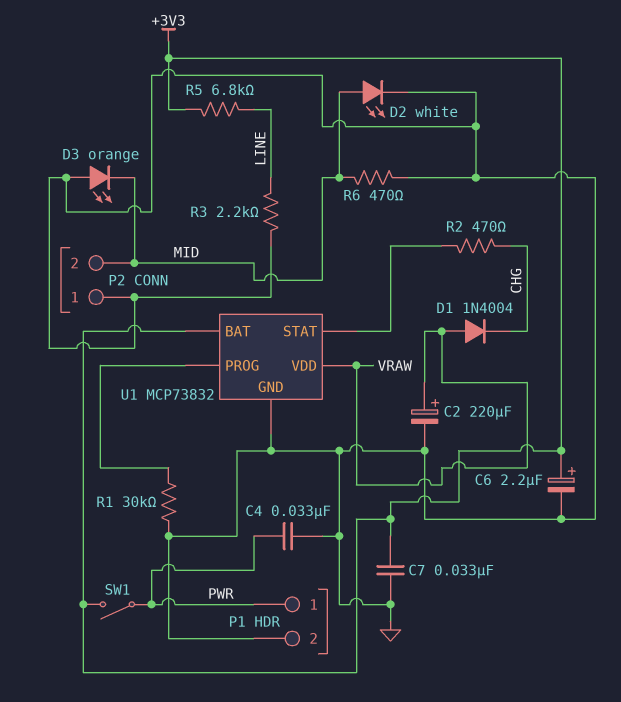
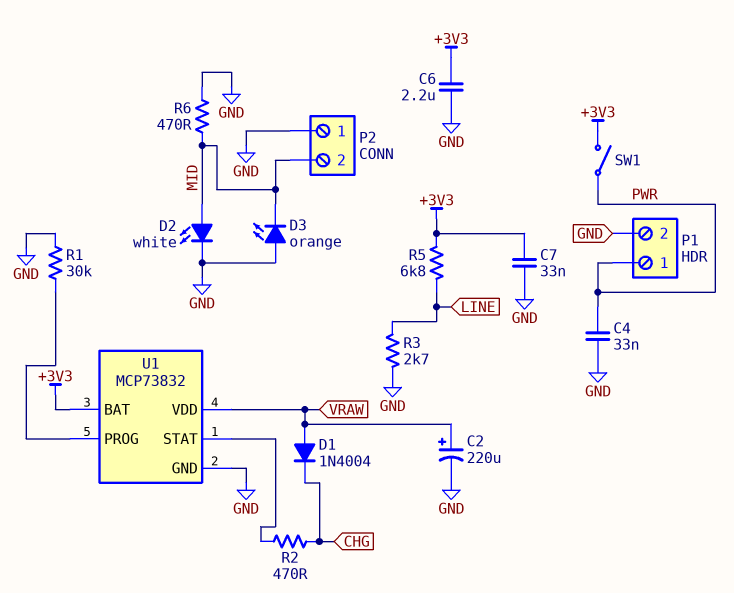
C6: 2.2uF (plus +3V3, minus GND) -> 2.2uF (+3V3, GND)
R3: 2.2k (GND, LINE) -> 2.7k (GND, LINE)

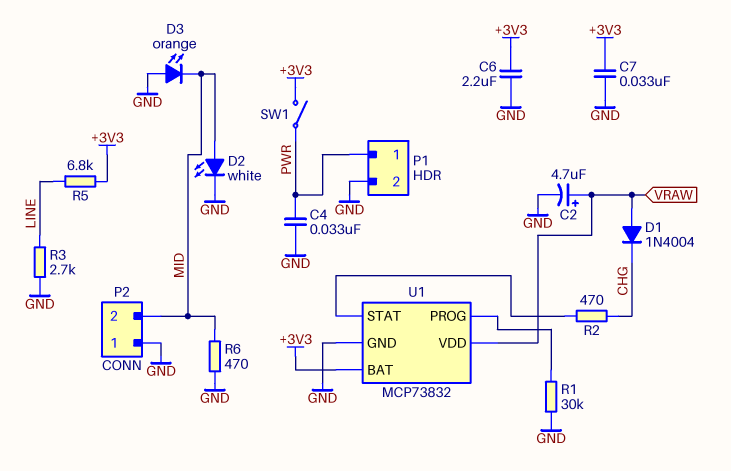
C2: 220uF (plus VRAW, minus GND) -> 4.7uF (plus VRAW, minus GND)

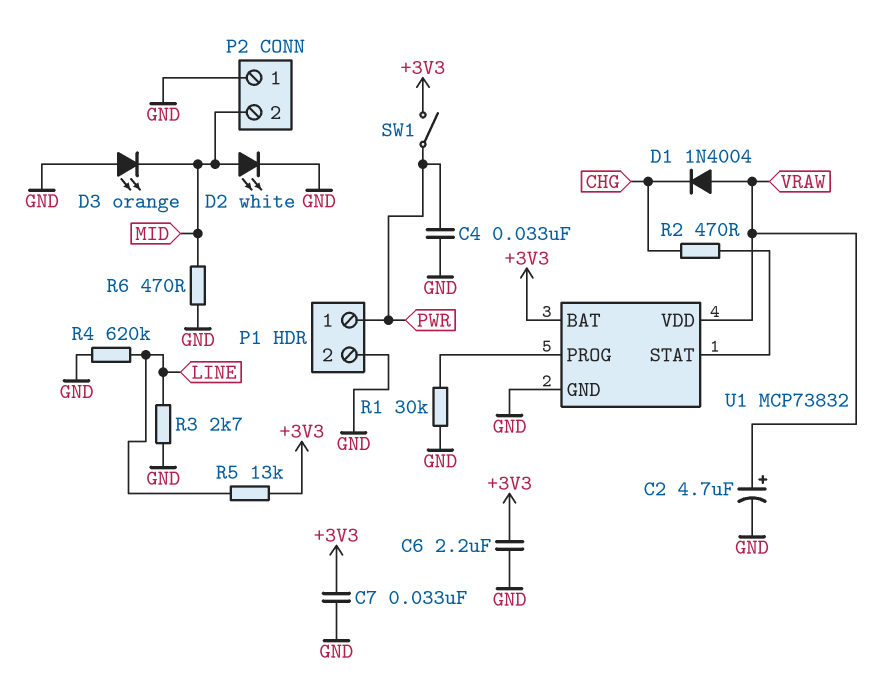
R4: none -> 620k (GND, LINE)
R5: 6.8k (+3V3, LINE) -> 13k (+3V3, LINE)

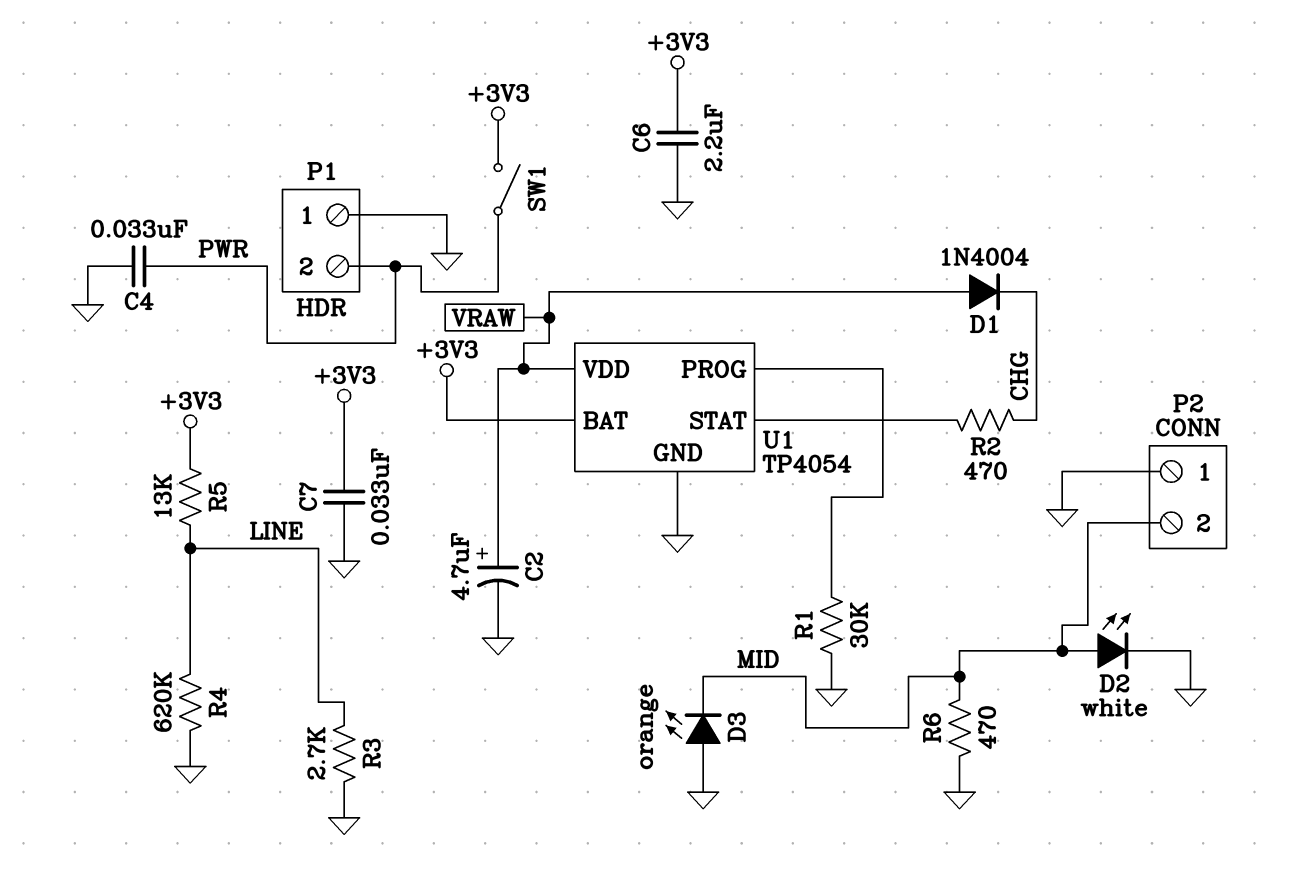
P1 pin 1: PWR -> GND
P1 pin 2: GND -> PWR
U1: MCP73832 -> TP4054

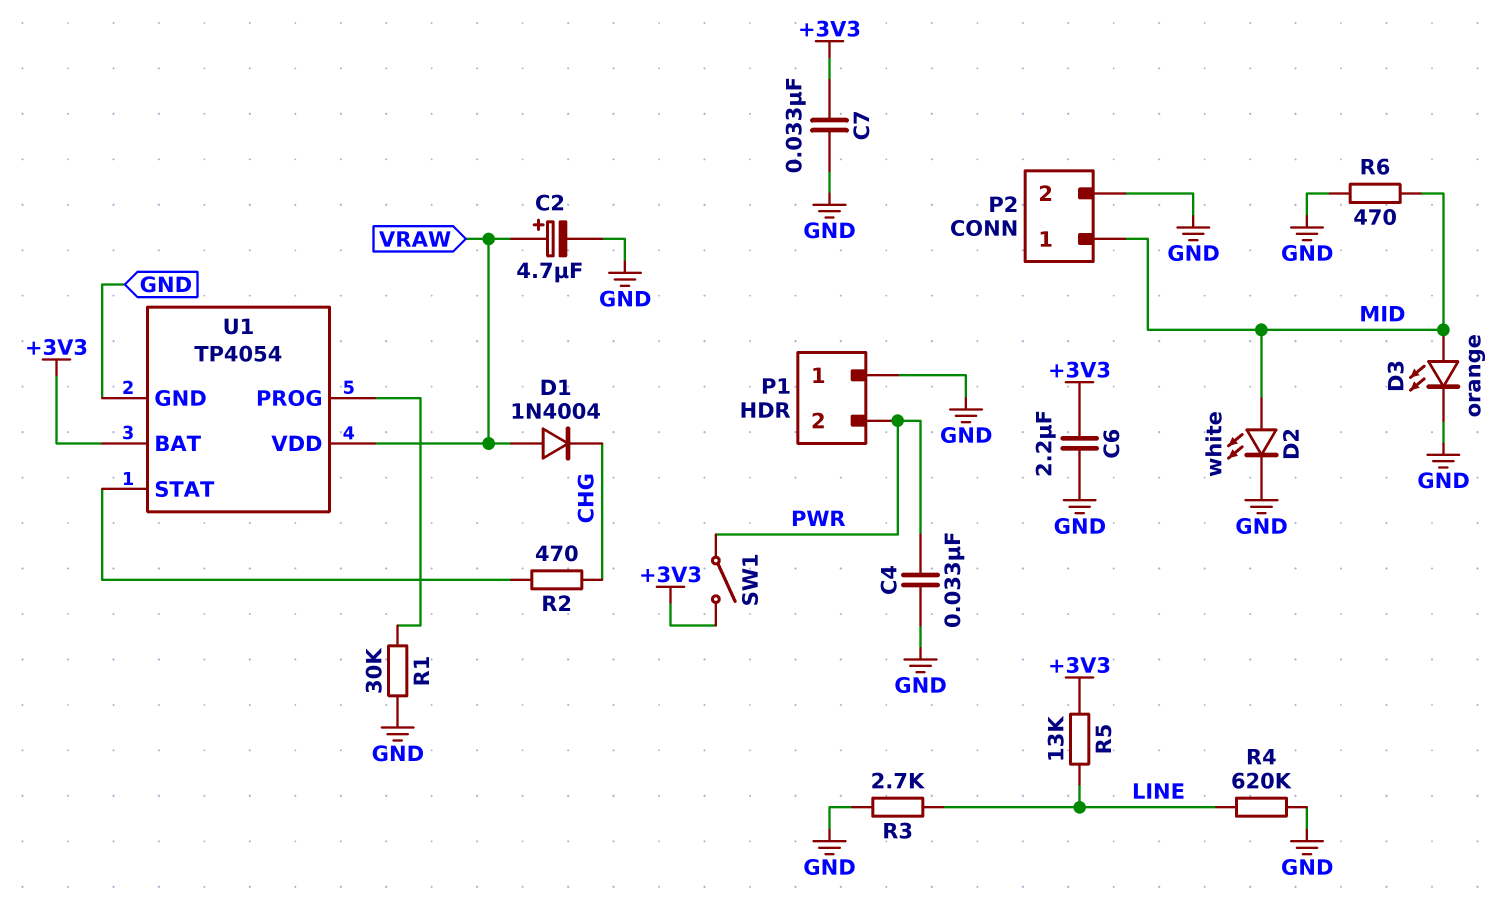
D3: LED orange (A GND, K MID) -> LED orange (A MID, K GND)
P2 pin 1: GND -> MID
P2 pin 2: MID -> GND

